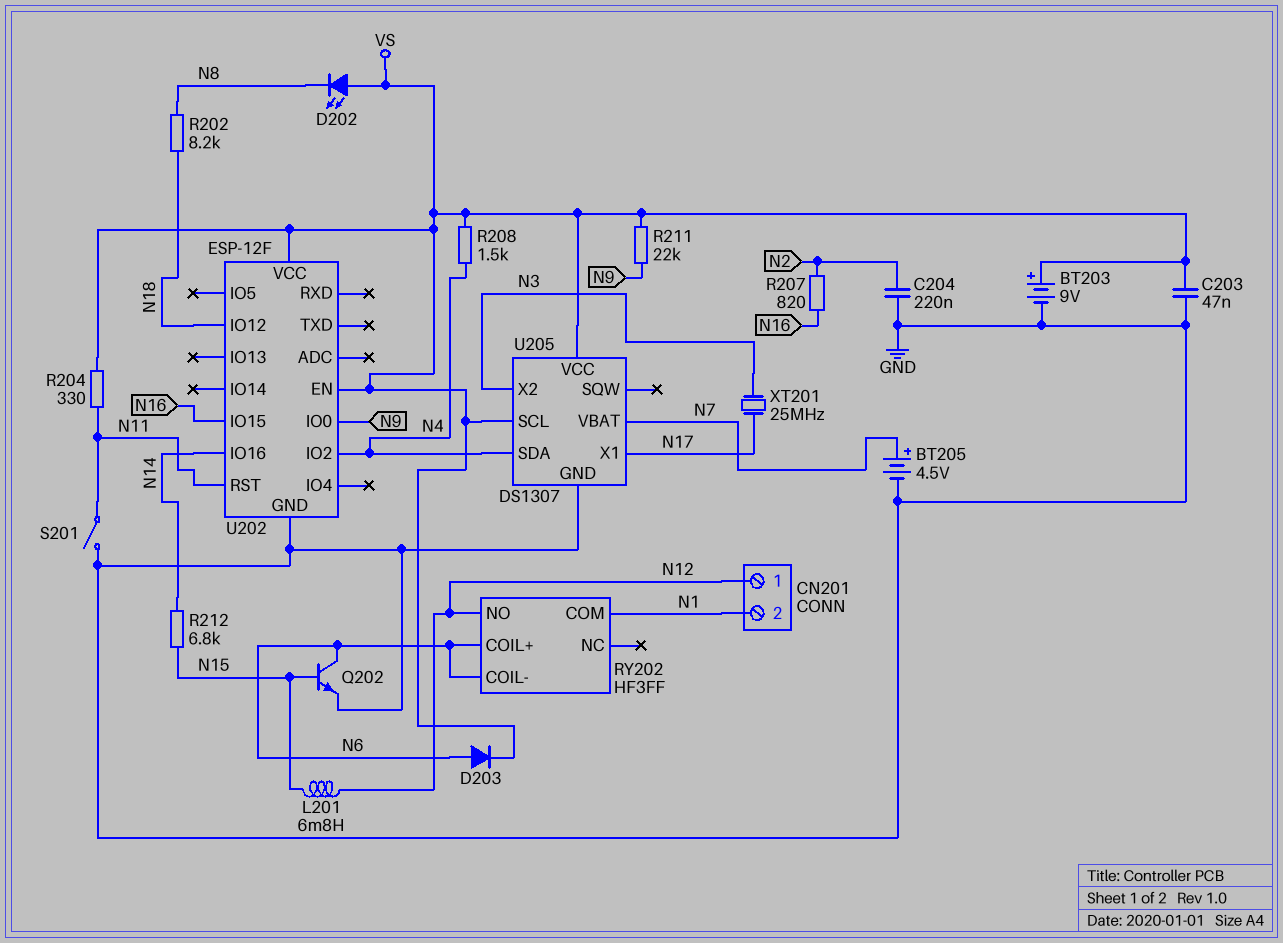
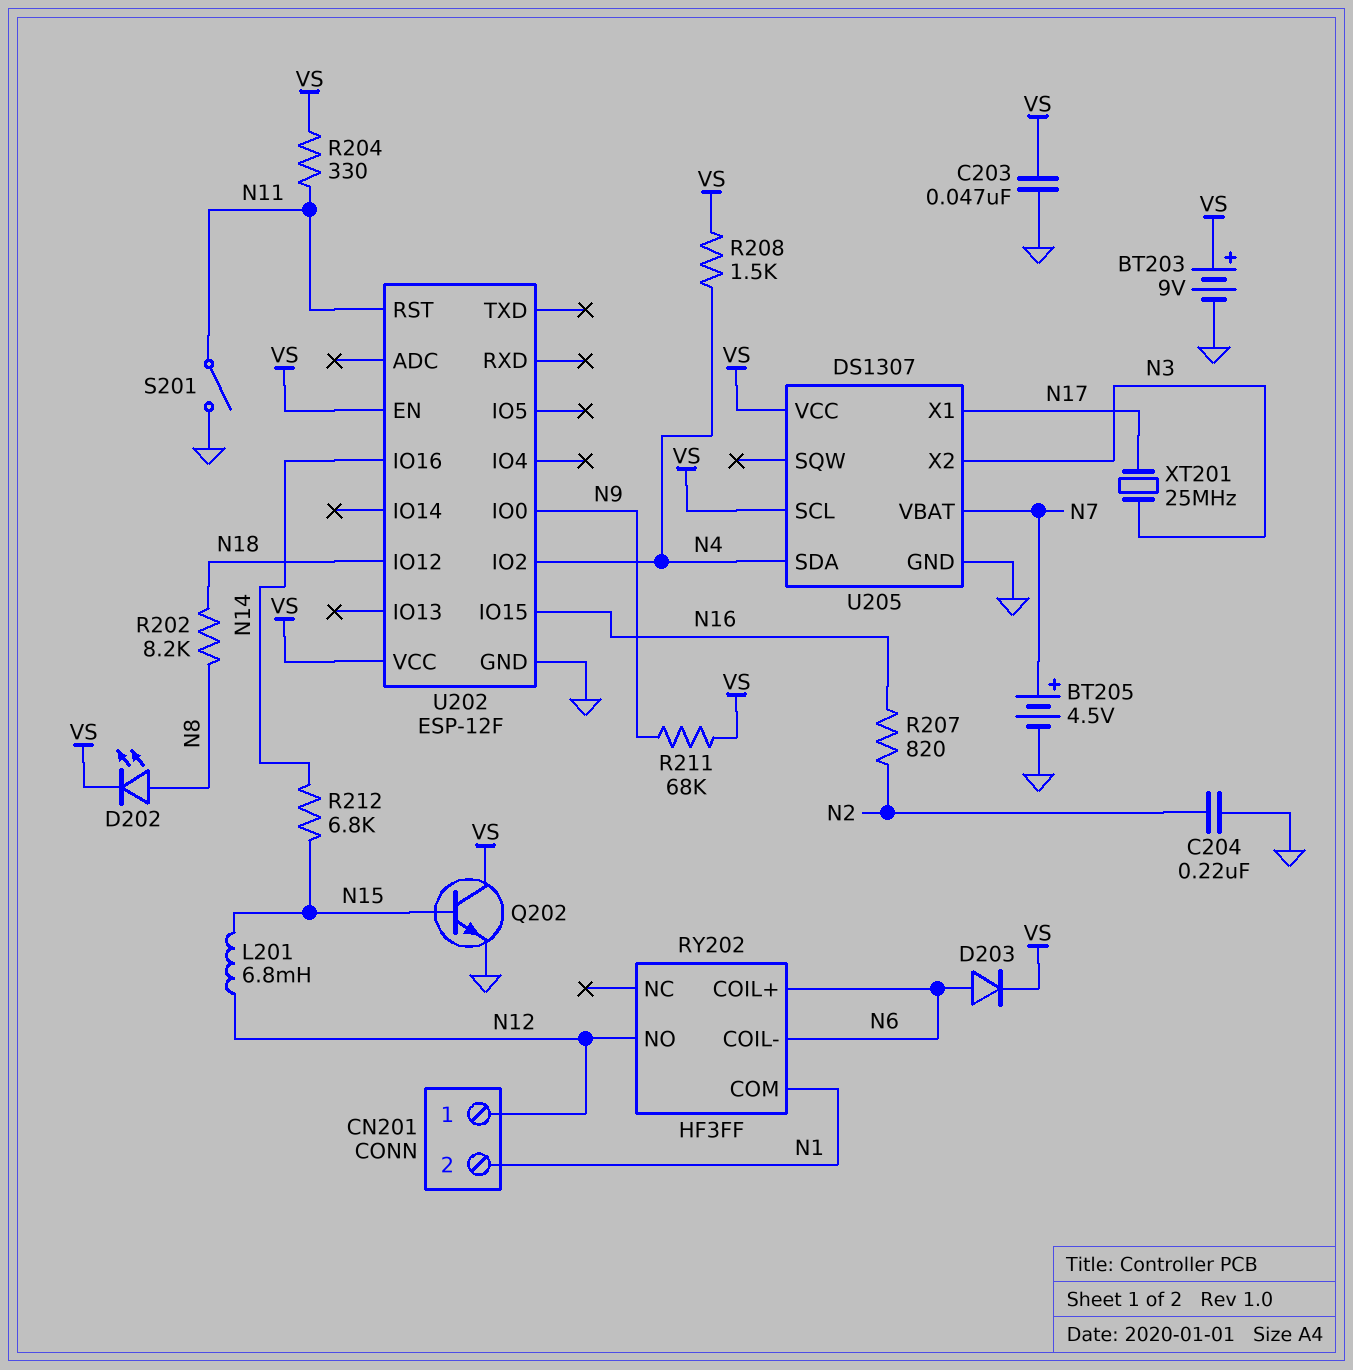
D202: LED (A VS, K N8) -> LED (A N8, K VS)
Q202: NPN (B N15, C N6, E GND) -> NPN (B N15, C VS, E GND)
R211: 22k (N9, VS) -> 68k (N9, VS)

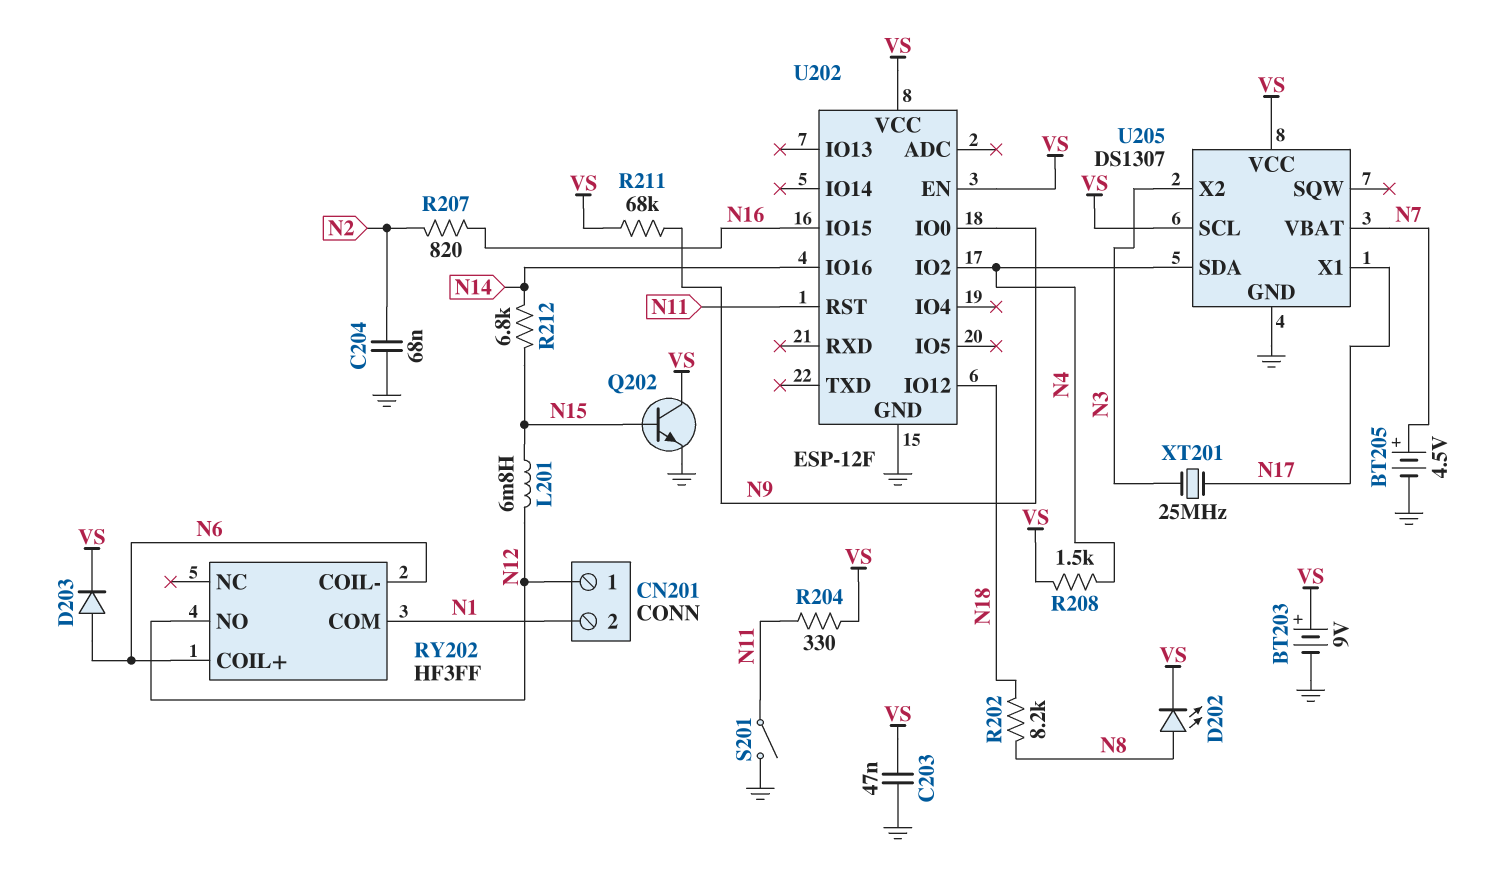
C204: 220nF (GND, N2) -> 68nF (GND, N2)

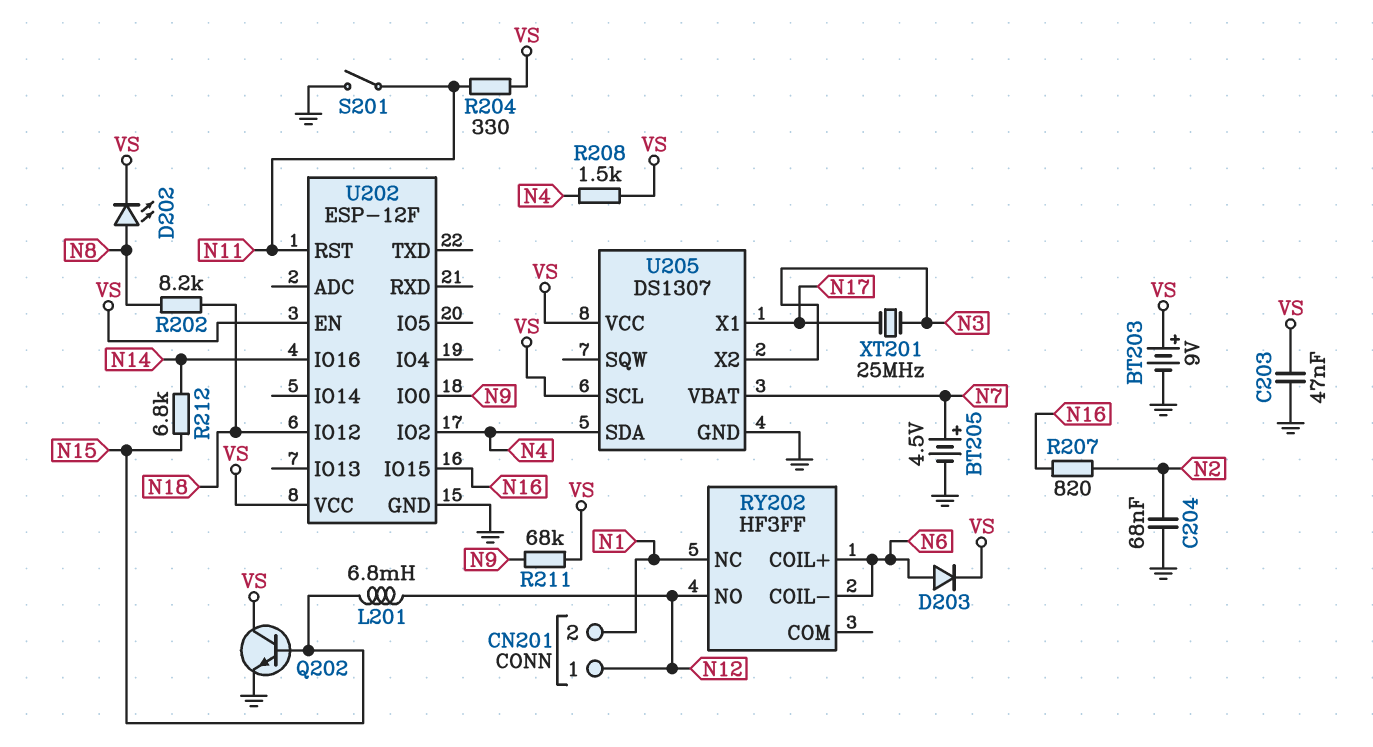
RY202 pin COM: N1 -> none
RY202 pin NC: none -> N1

